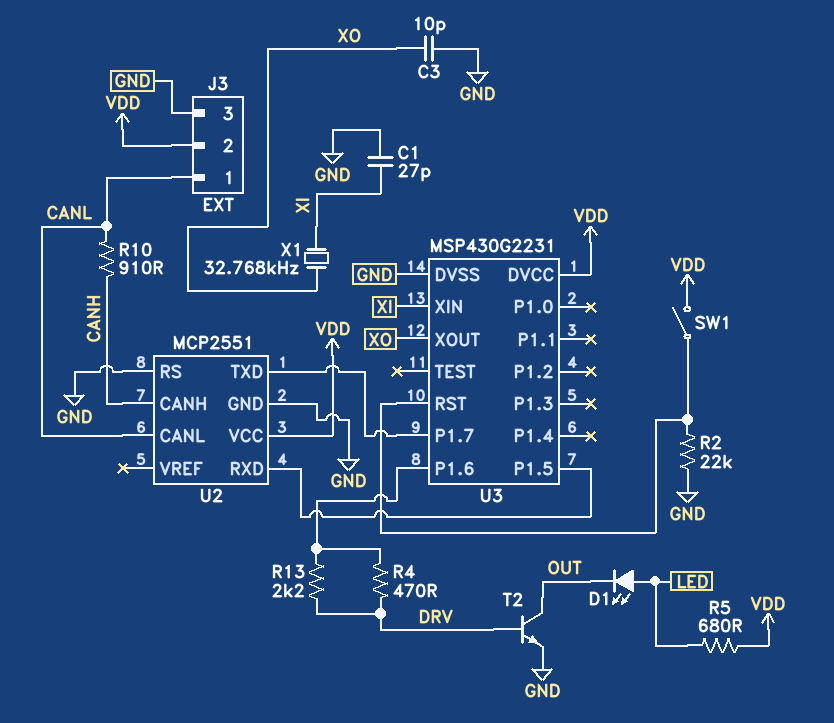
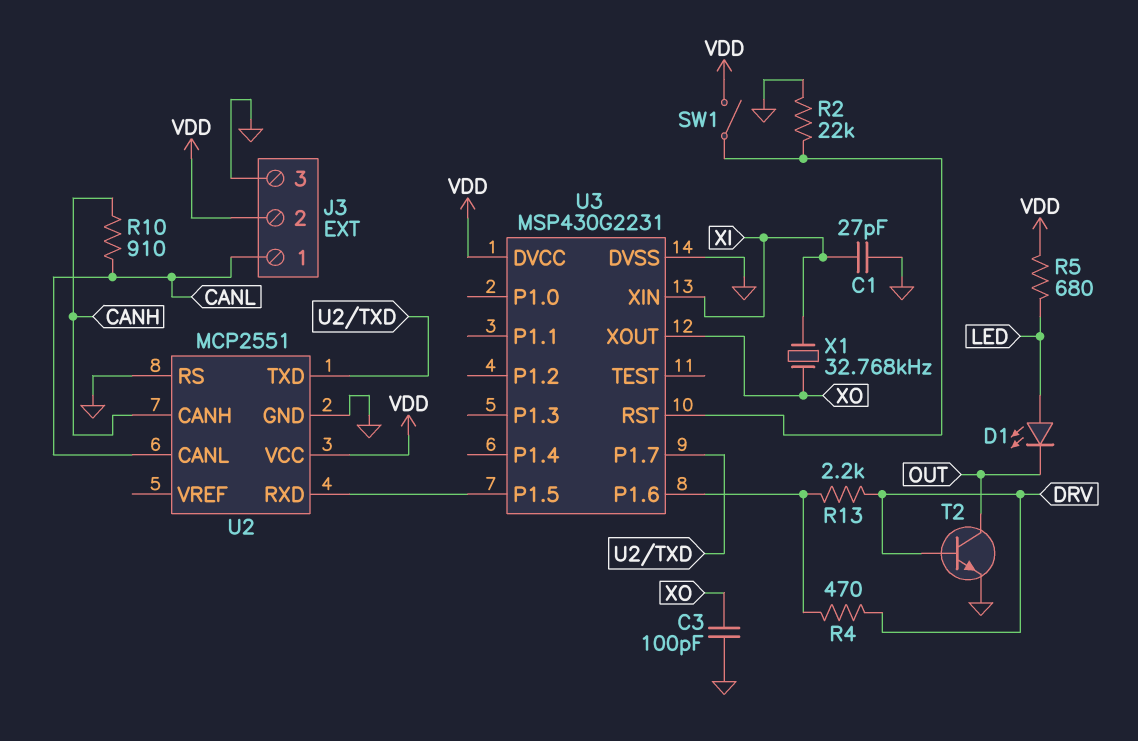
C3: 10pF (GND, XO) -> 100pF (GND, XO)

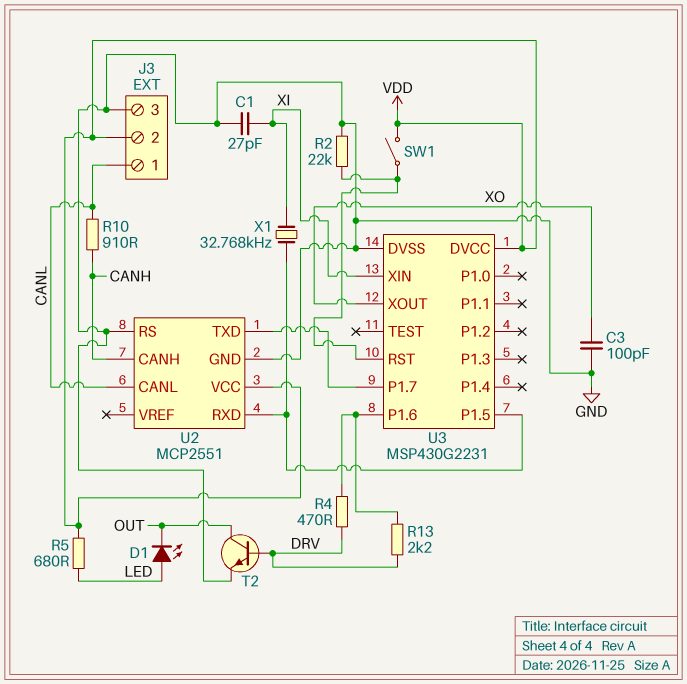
X1: 32.768kHz (XI, XO) -> 32.768kHz (U2/RXD, XI)

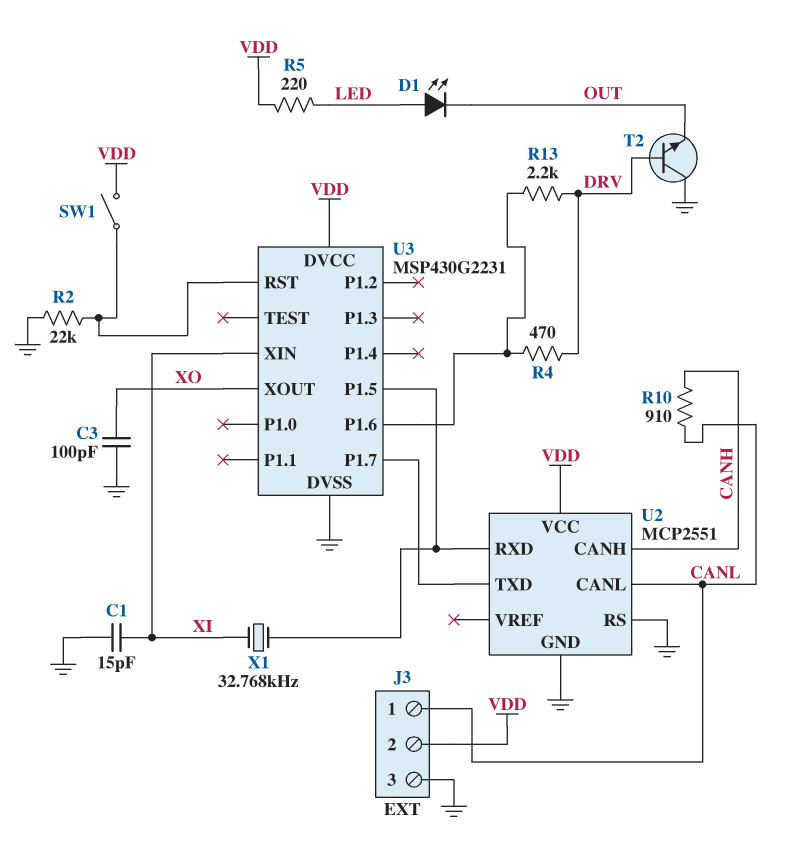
C1: 27pF (GND, XI) -> 15pF (GND, XI)
R5: 680 (LED, VDD) -> 220 (LED, VDD)
T2: NPN (B DRV, C OUT, E GND) -> NPN (B DRV, C GND, E OUT)

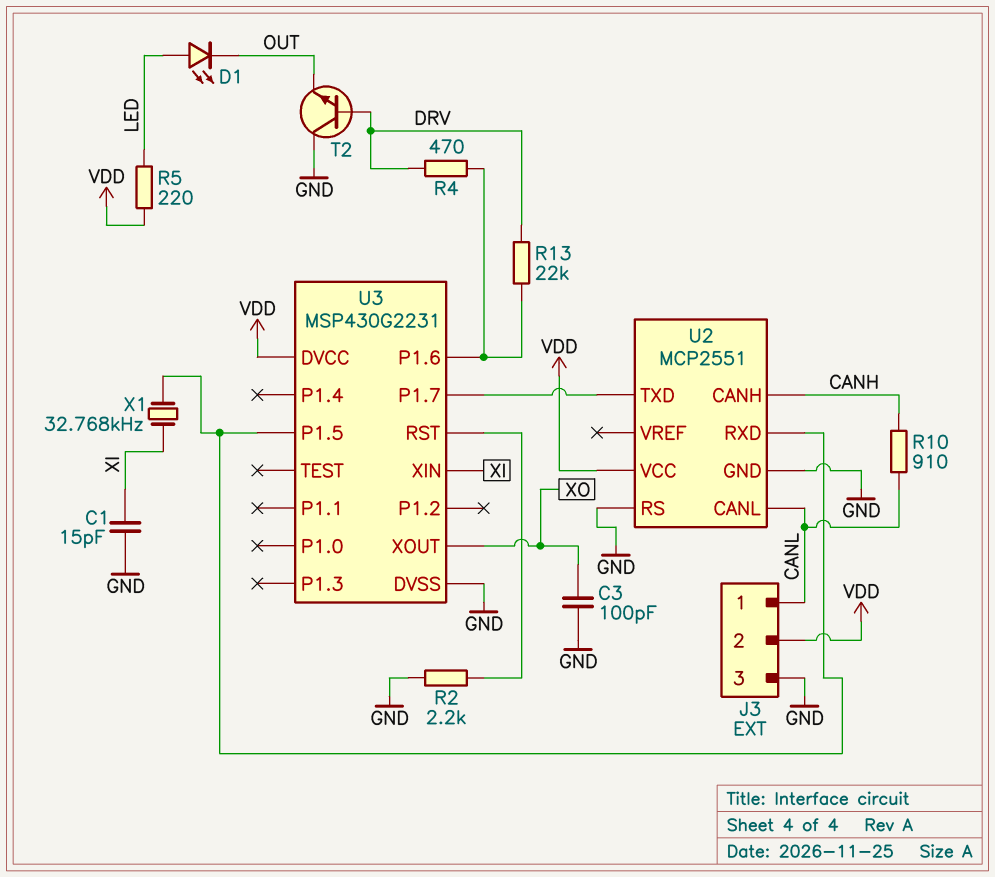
R2: 22k (GND, U3/RST) -> 2.2k (GND, U3/RST)
R13: 2.2k (DRV, U3/P1.6) -> 22k (DRV, U3/P1.6)
SW1: switch (U3/RST, VDD) -> none

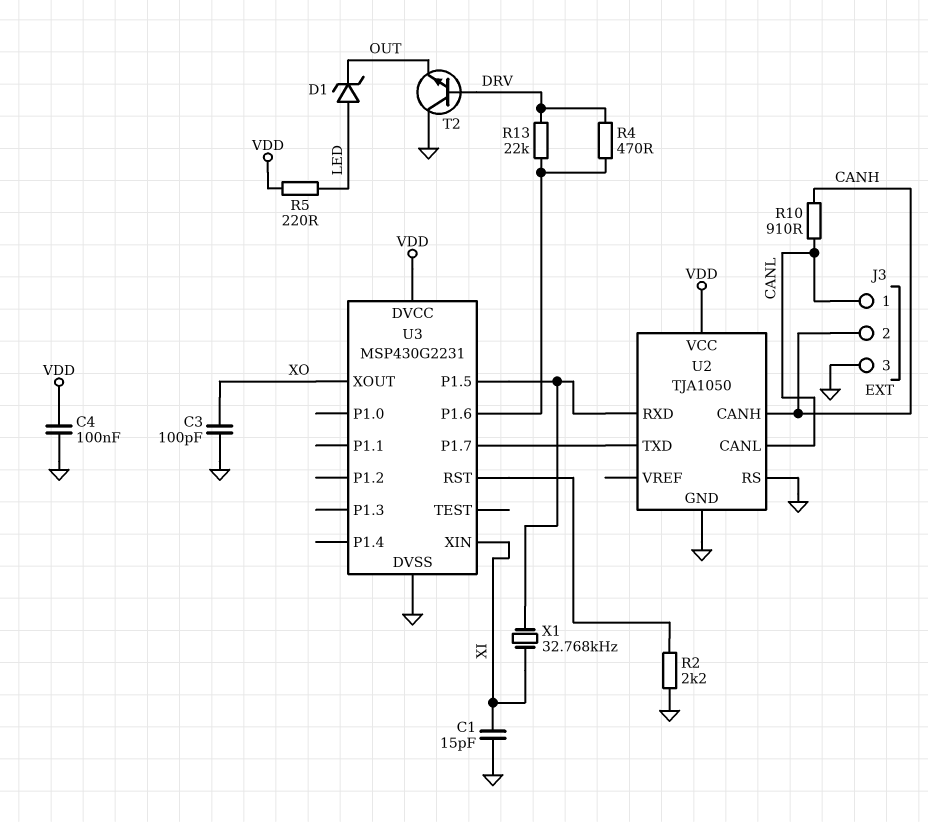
C4: none -> 100nF (GND, VDD)
D1: LED (A LED, K OUT) -> zener (A LED, K OUT)
J3 pin 2: VDD -> CANH
U2: MCP2551 -> TJA1050

